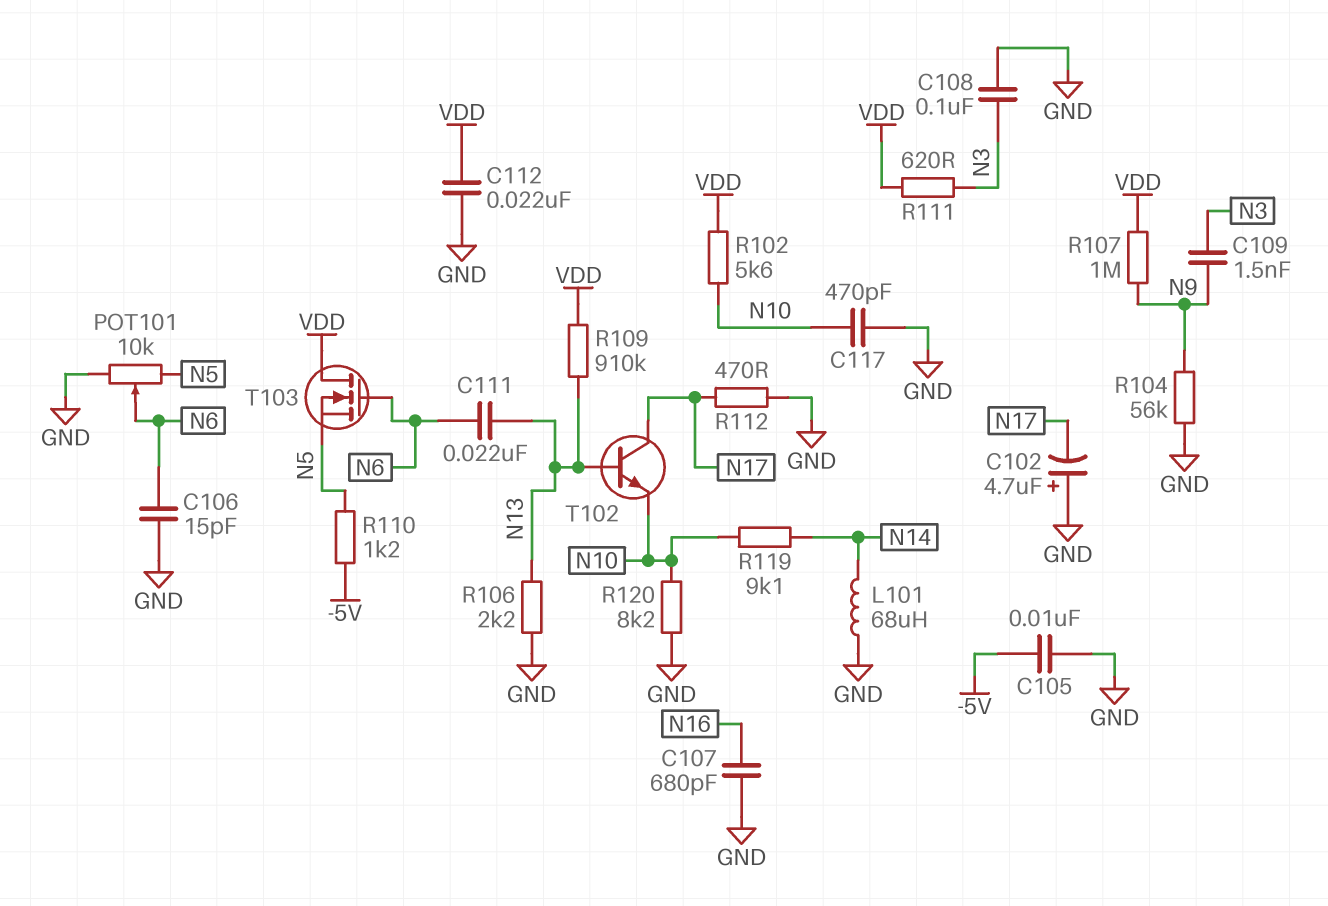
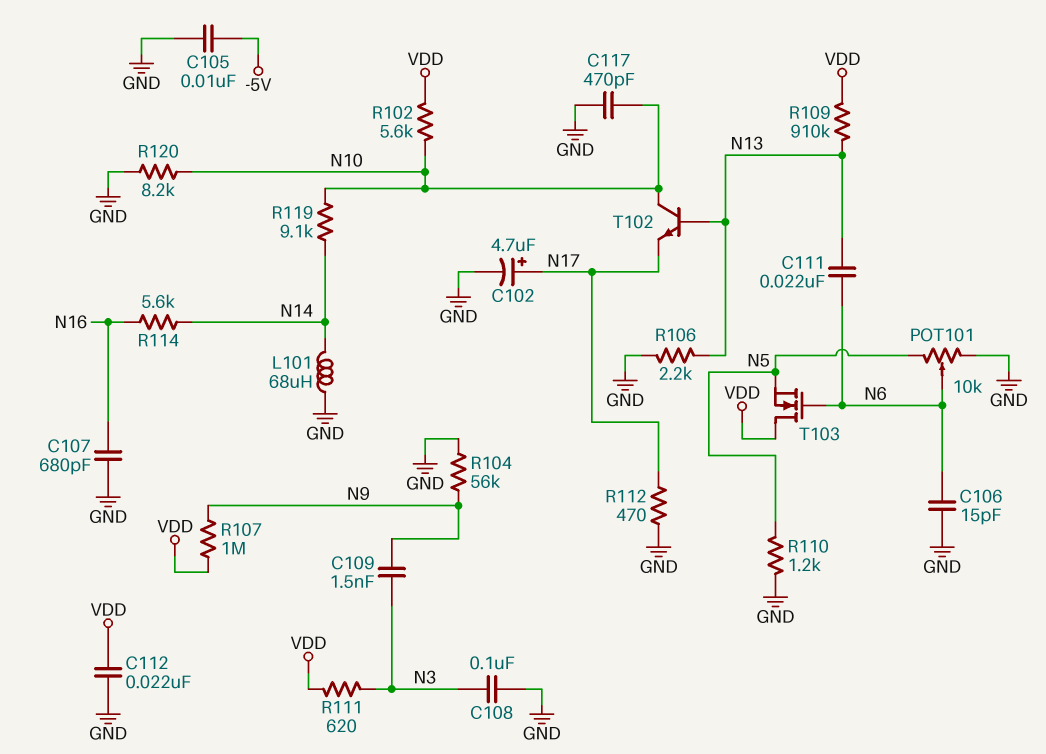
C102: 4.7uF (plus GND, minus N17) -> 4.7uF (plus N17, minus GND)
R110: 1.2k (-5V, N5) -> 1.2k (GND, N5)
R114: none -> 5.6k (N14, N16)
T102: NPN (B N13, C N17, E N10) -> NPN (B N13, C N10, E N17)

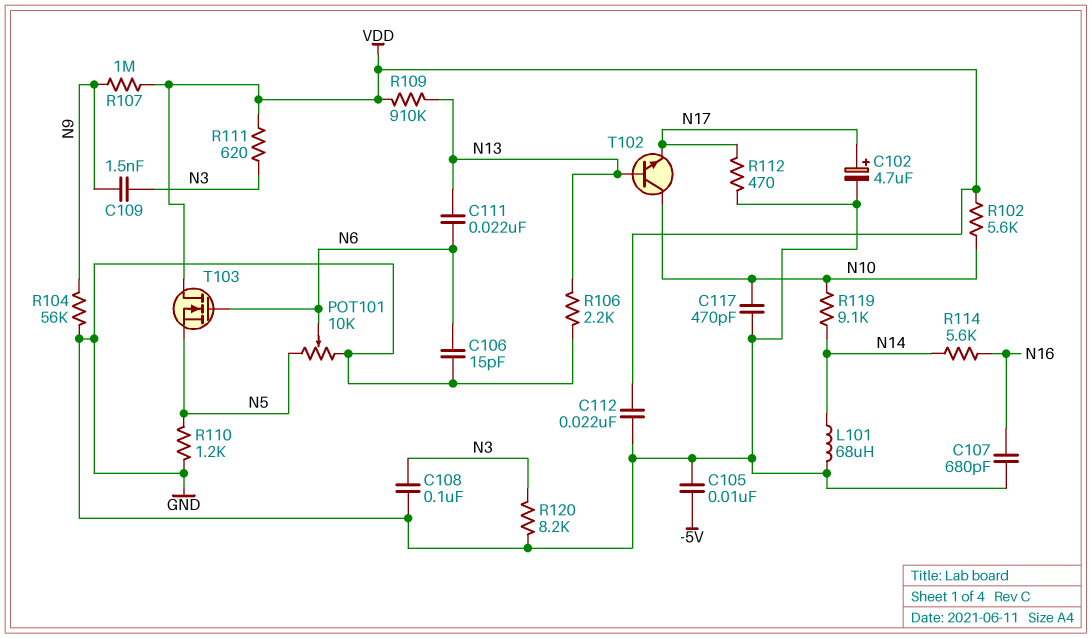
R120: 8.2k (GND, N10) -> 8.2k (GND, N3)

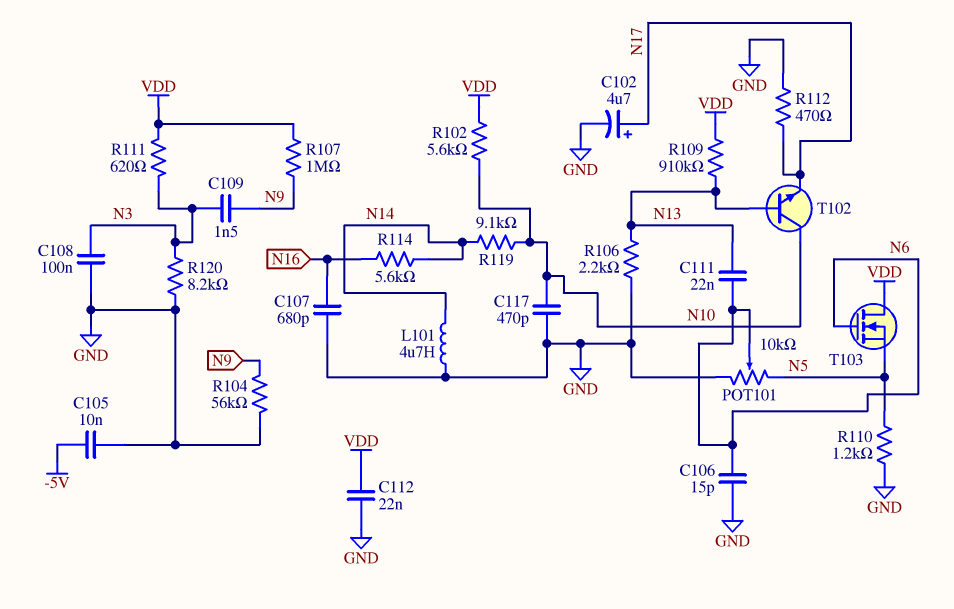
L101: 68uH (GND, N14) -> 4.7uH (GND, N14)

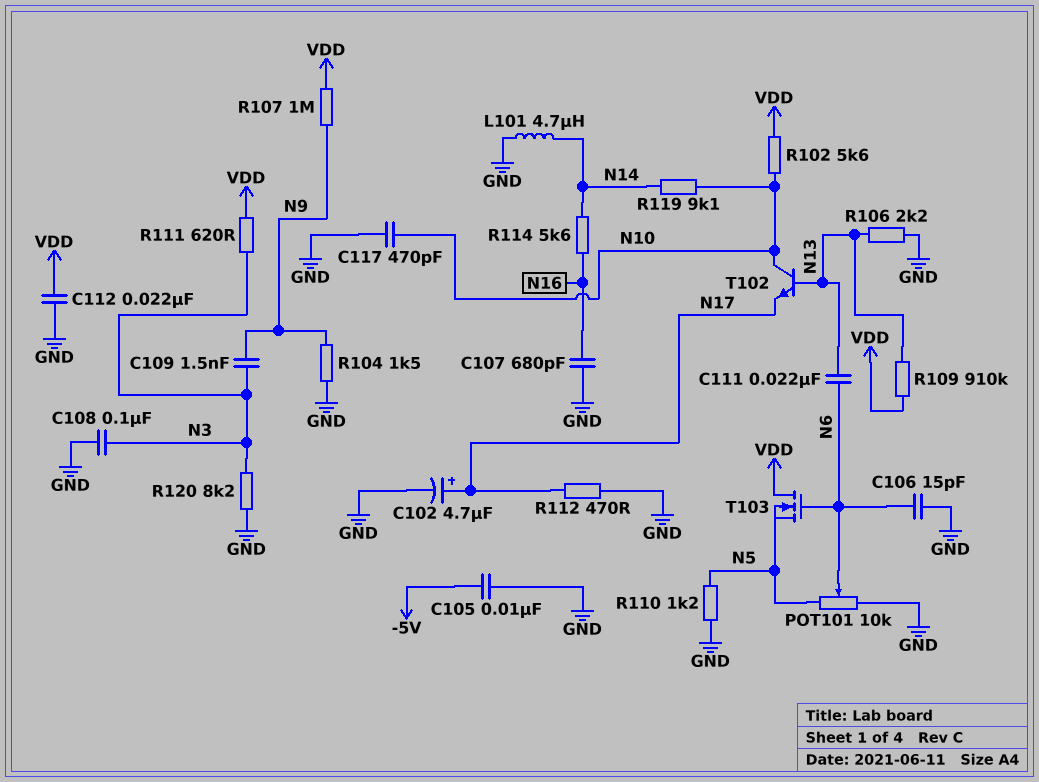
R104: 56k (GND, N9) -> 1.5k (GND, N9)

